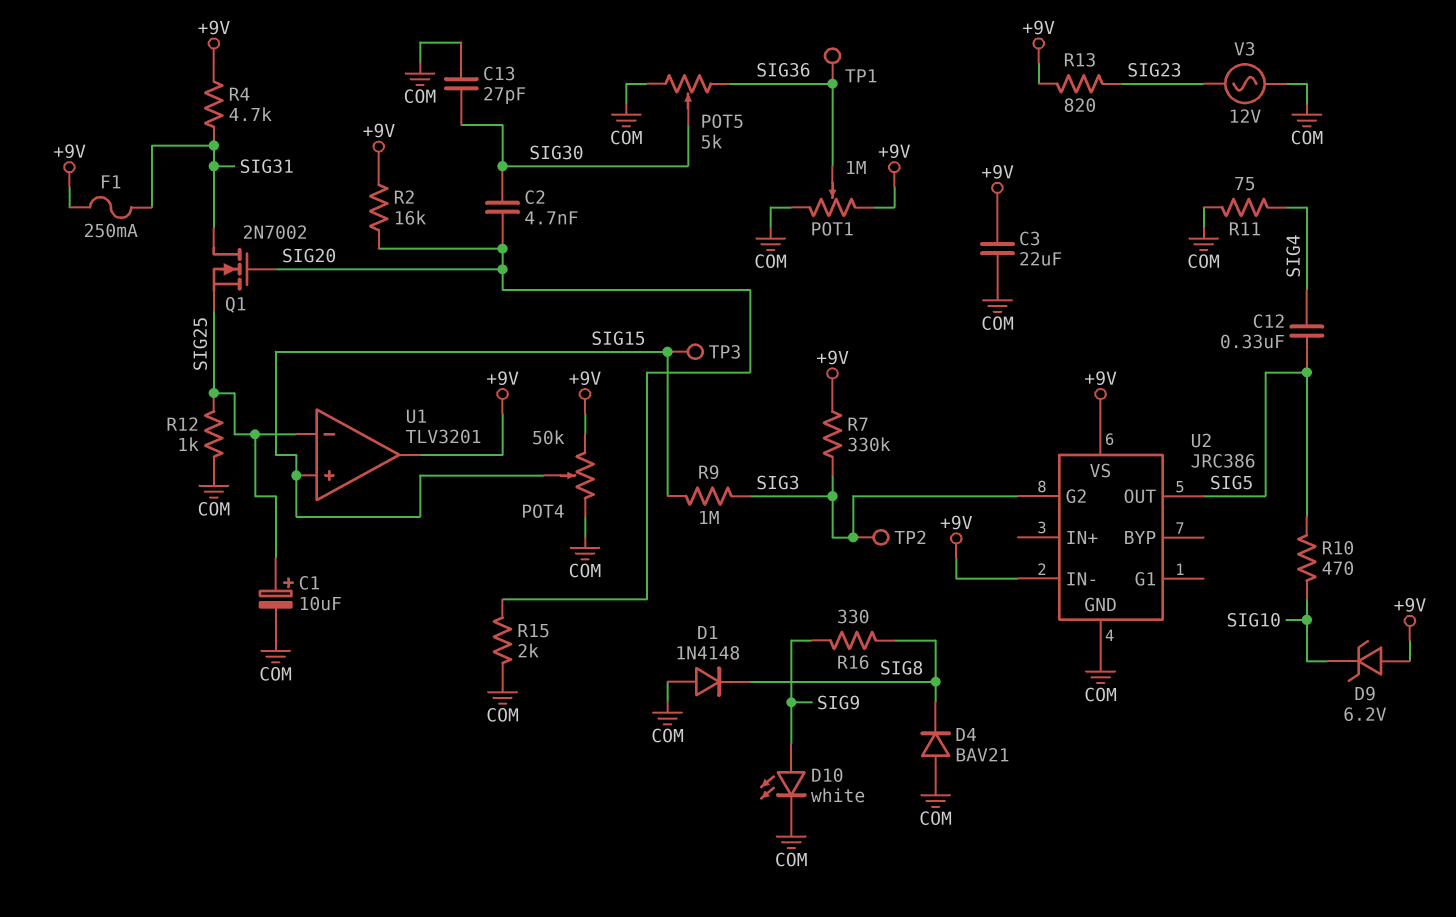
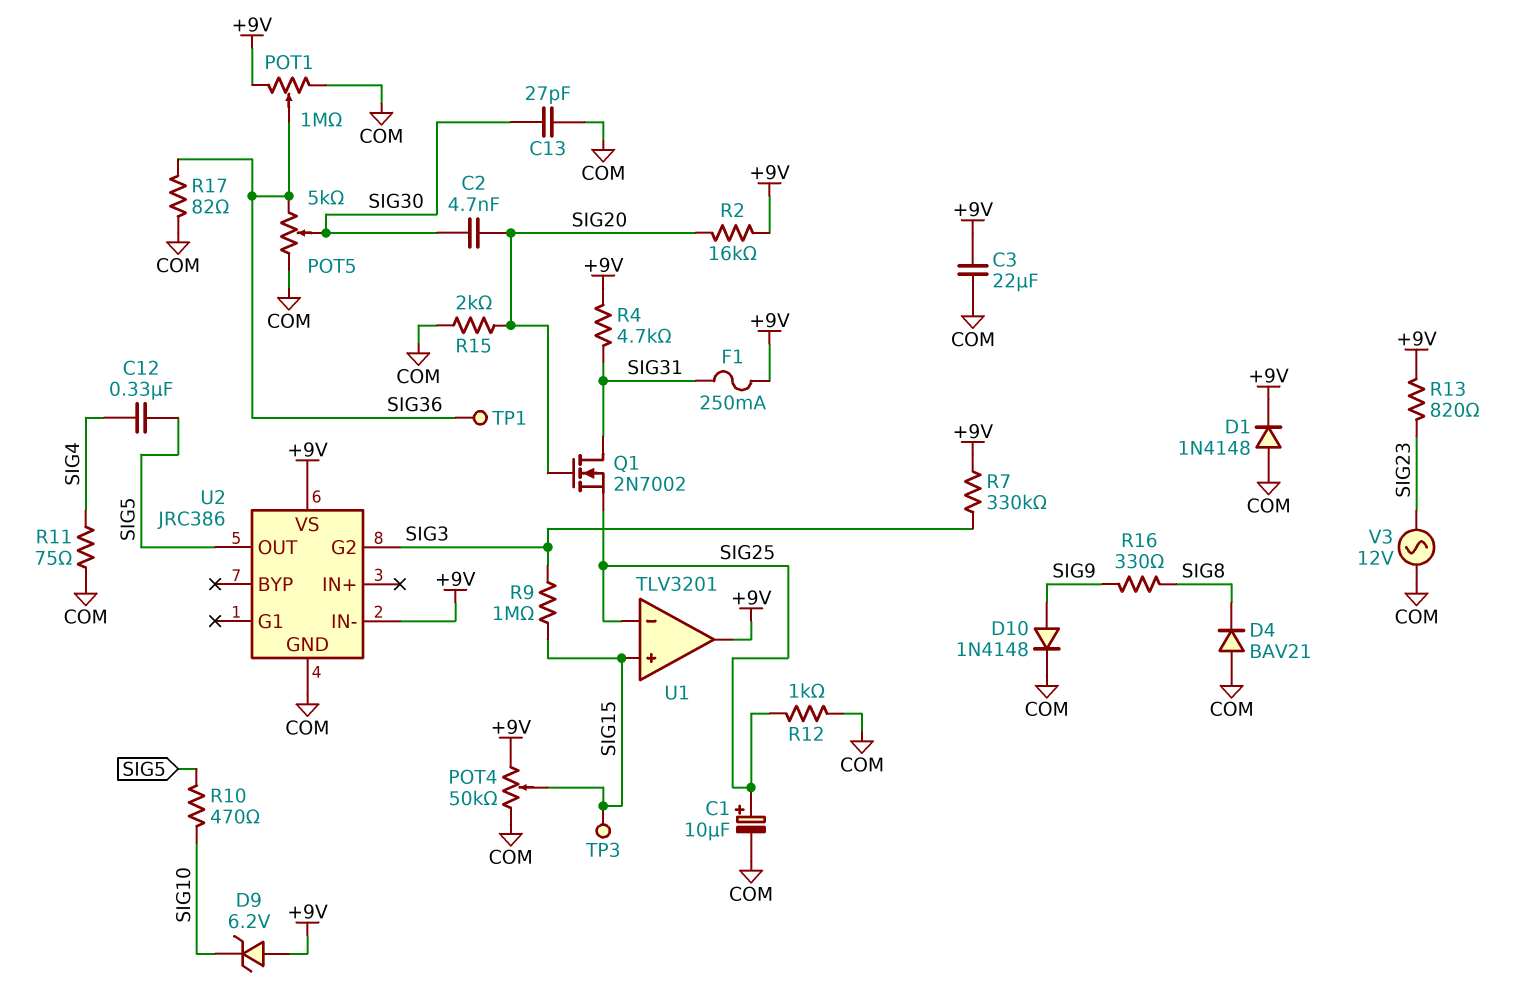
D1: diode 1N4148 (A COM, K SIG8) -> diode 1N4148 (A COM, K +9V)
D10: LED white (A SIG9, K COM) -> diode 1N4148 (A SIG9, K COM)
R17: none -> 82 (COM, SIG36)
TP2: test point (SIG3) -> none

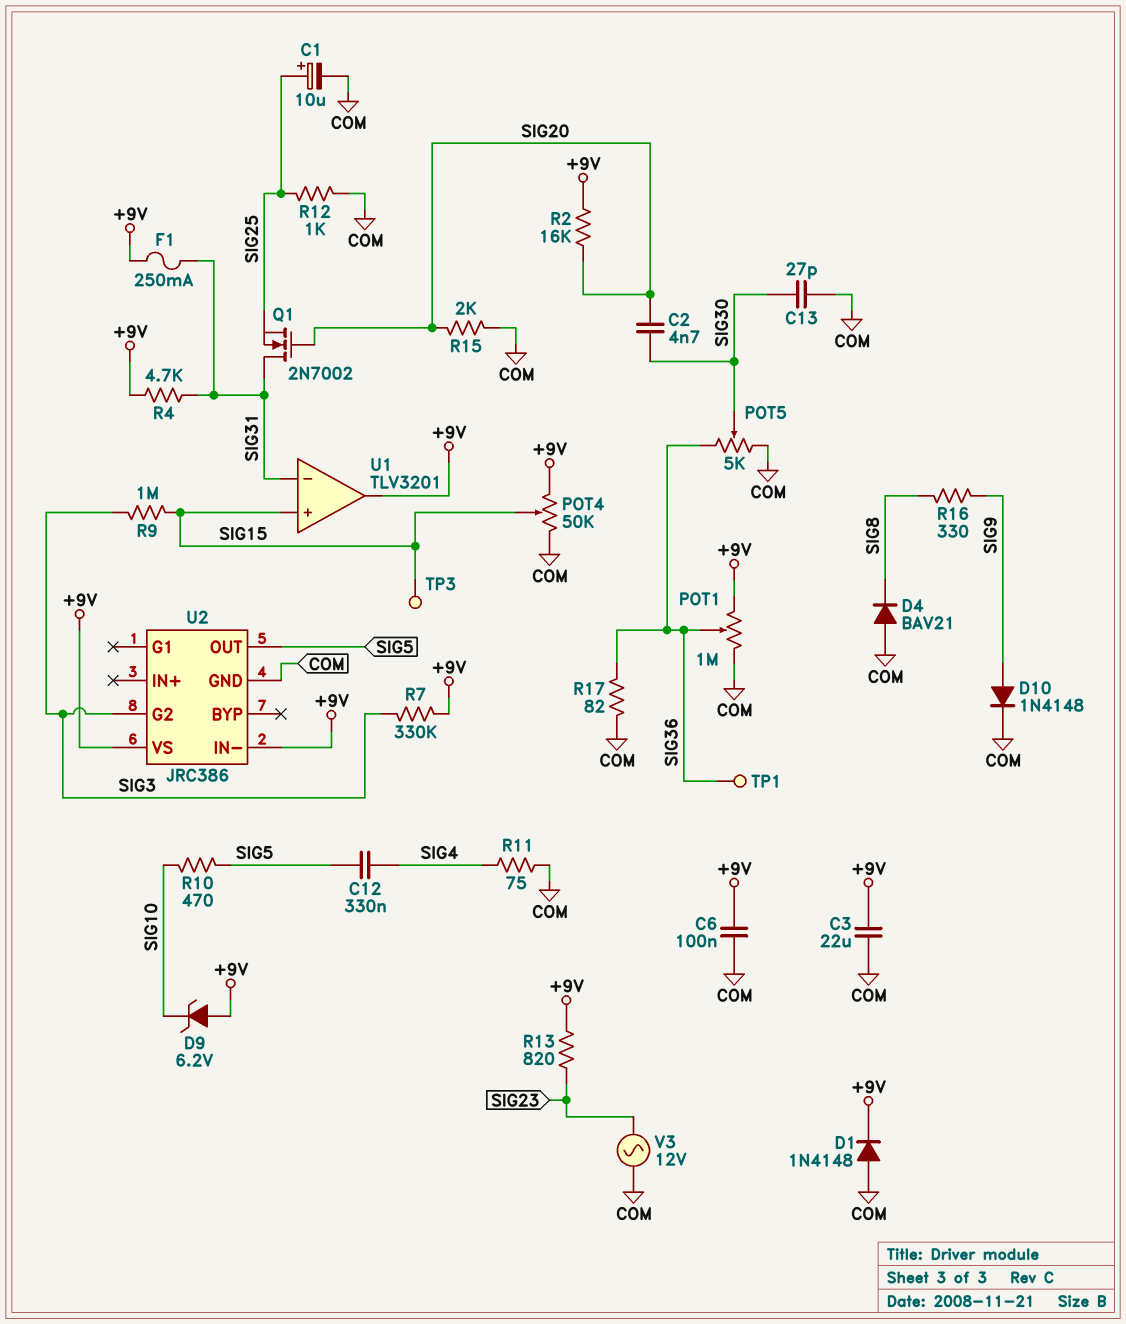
C6: none -> 100nF (+9V, COM)
U1 pin in-: SIG25 -> SIG31

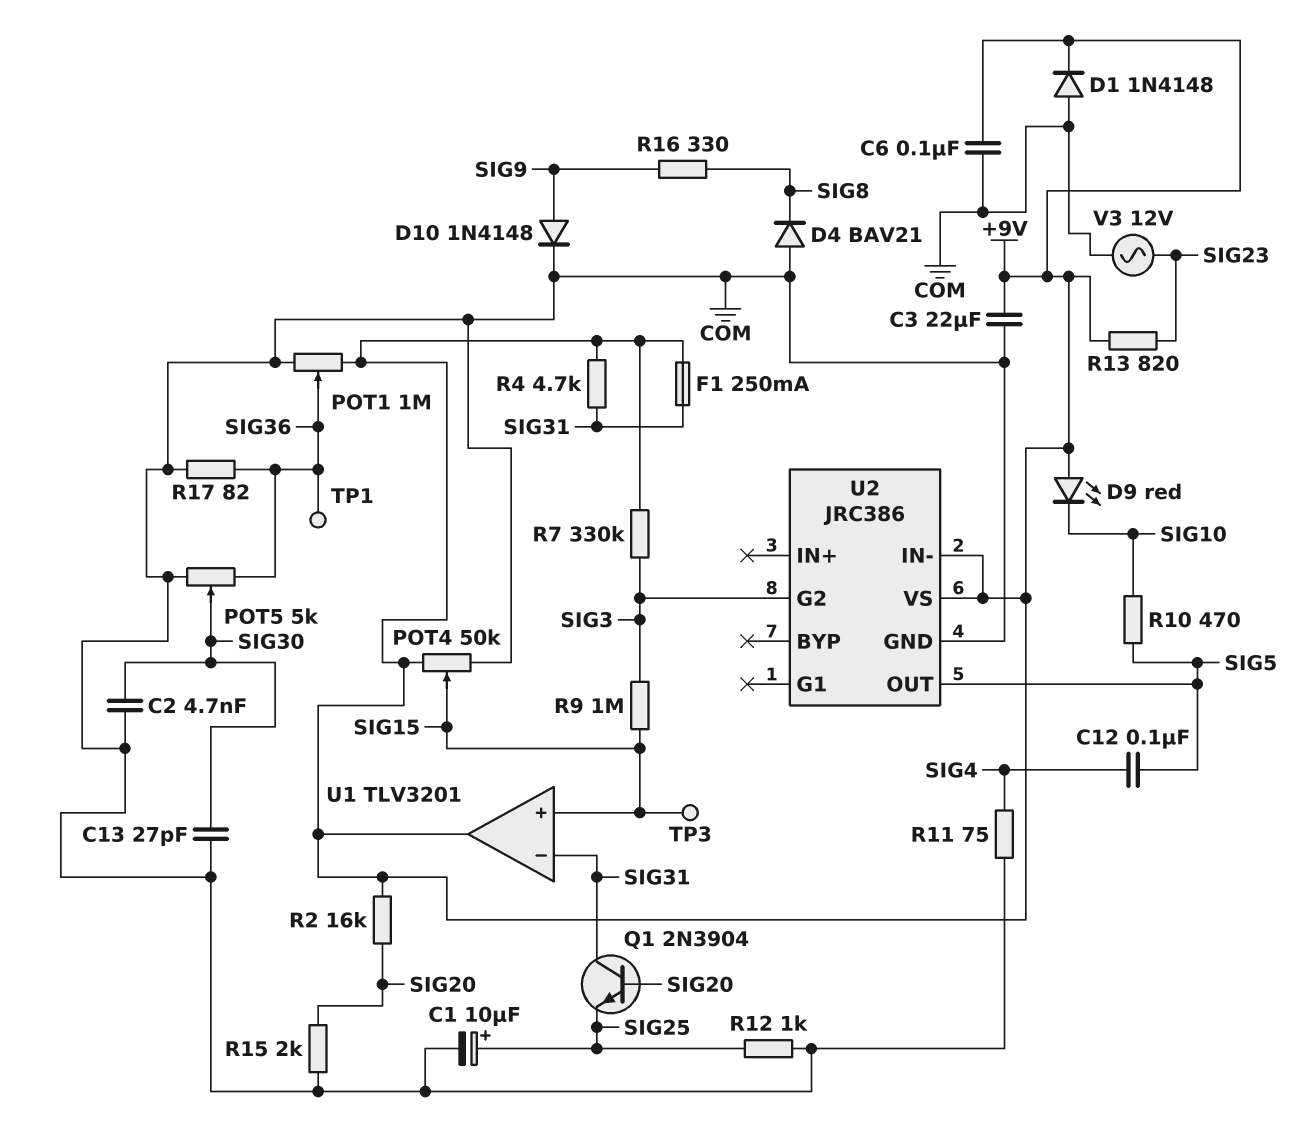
C2: 4.7nF (SIG20, SIG30) -> 4.7nF (COM, SIG30)
C12: 330nF (SIG4, SIG5) -> 100nF (SIG4, SIG5)
D9: zener 6.2V (A +9V, K SIG10) -> LED red (A +9V, K SIG10)
Q1: NMOS 2N7002 (G SIG20, D SIG31, S SIG25) -> NPN 2N3904 (B SIG20, C SIG31, E SIG25)

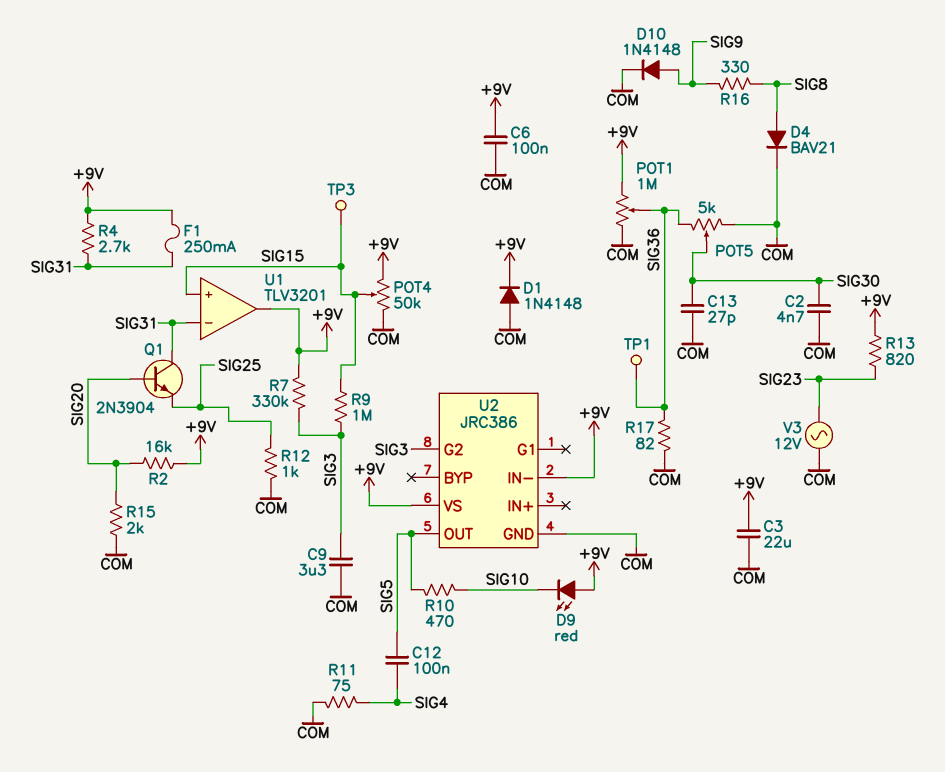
C1: 10uF (plus SIG25, minus COM) -> none
C9: none -> 3.3uF (COM, SIG3)
D4: diode BAV21 (A COM, K SIG8) -> diode BAV21 (A SIG8, K COM)
R4: 4.7k (+9V, SIG31) -> 2.7k (+9V, SIG31)

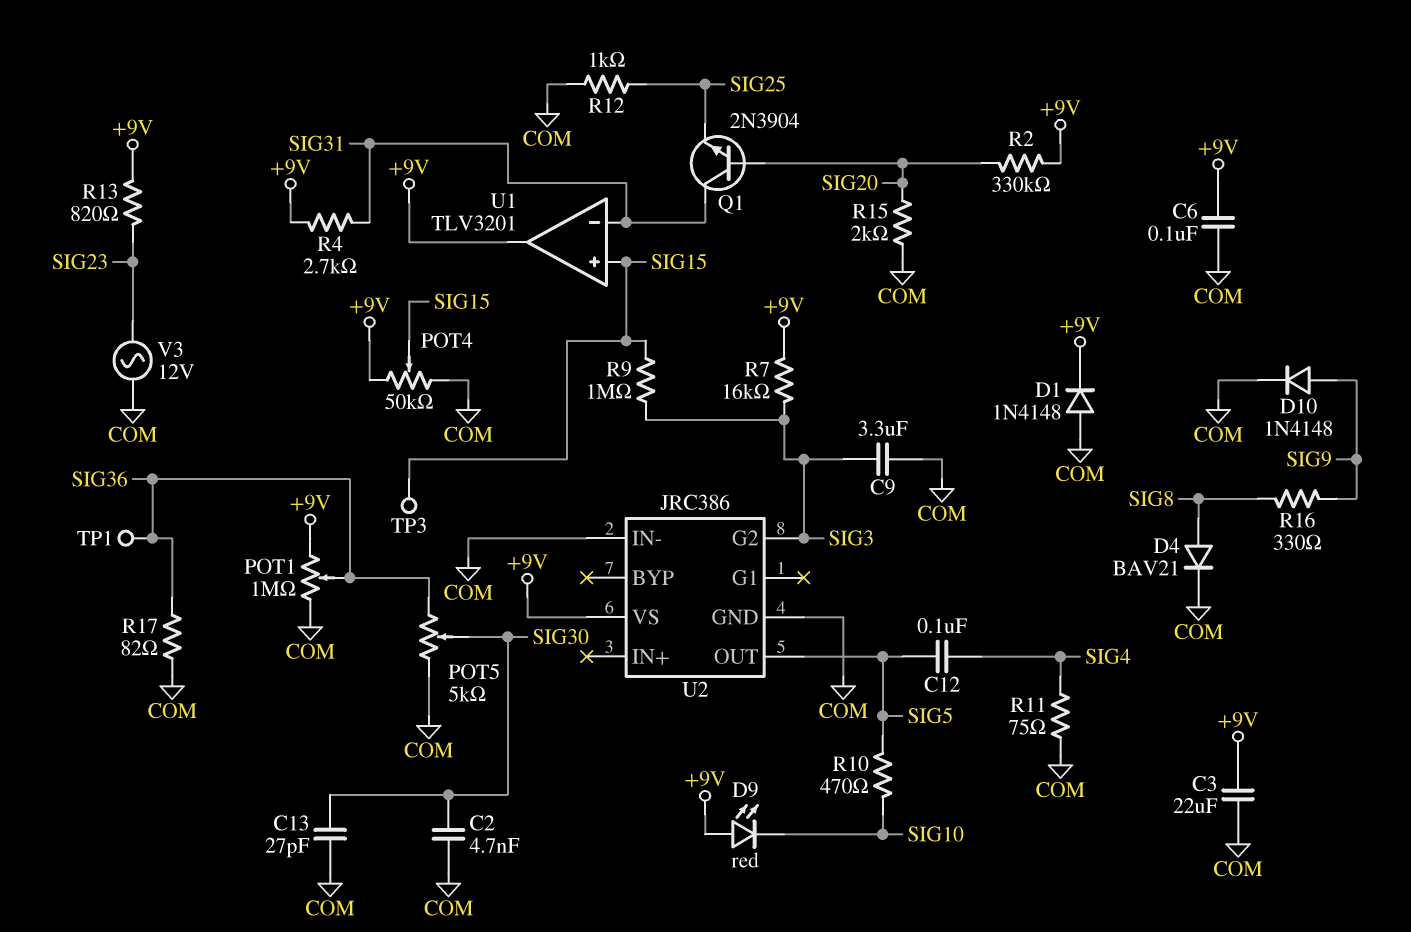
F1: 250mA (+9V, SIG31) -> none
R2: 16k (+9V, SIG20) -> 330k (+9V, SIG20)
R7: 330k (+9V, SIG3) -> 16k (+9V, SIG3)
U2 pin IN-: +9V -> COM

